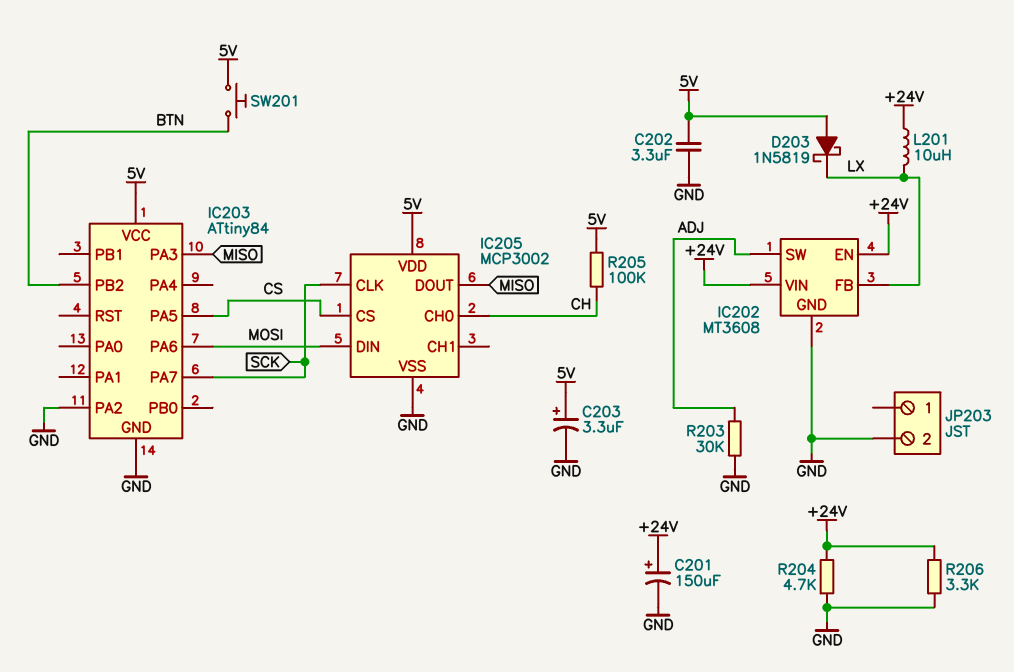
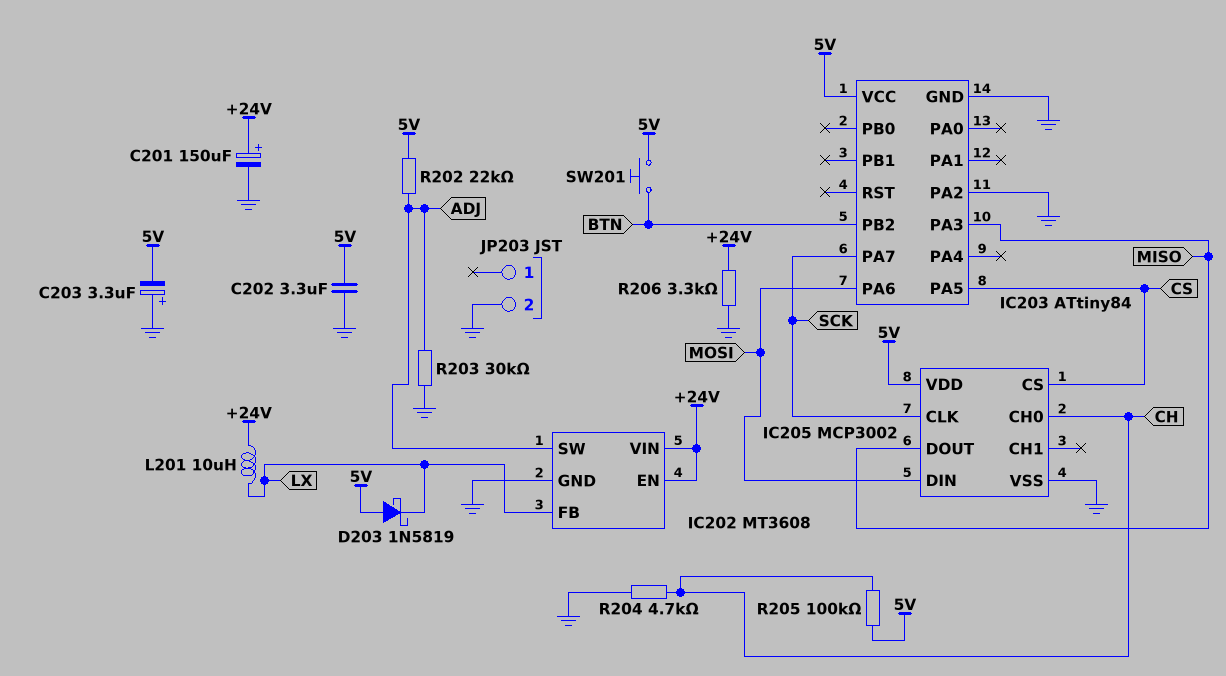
C203: 3.3uF (plus 5V, minus GND) -> 3.3uF (plus GND, minus 5V)
R202: none -> 22k (5V, ADJ)
R204: 4.7k (+24V, GND) -> 4.7k (CH, GND)

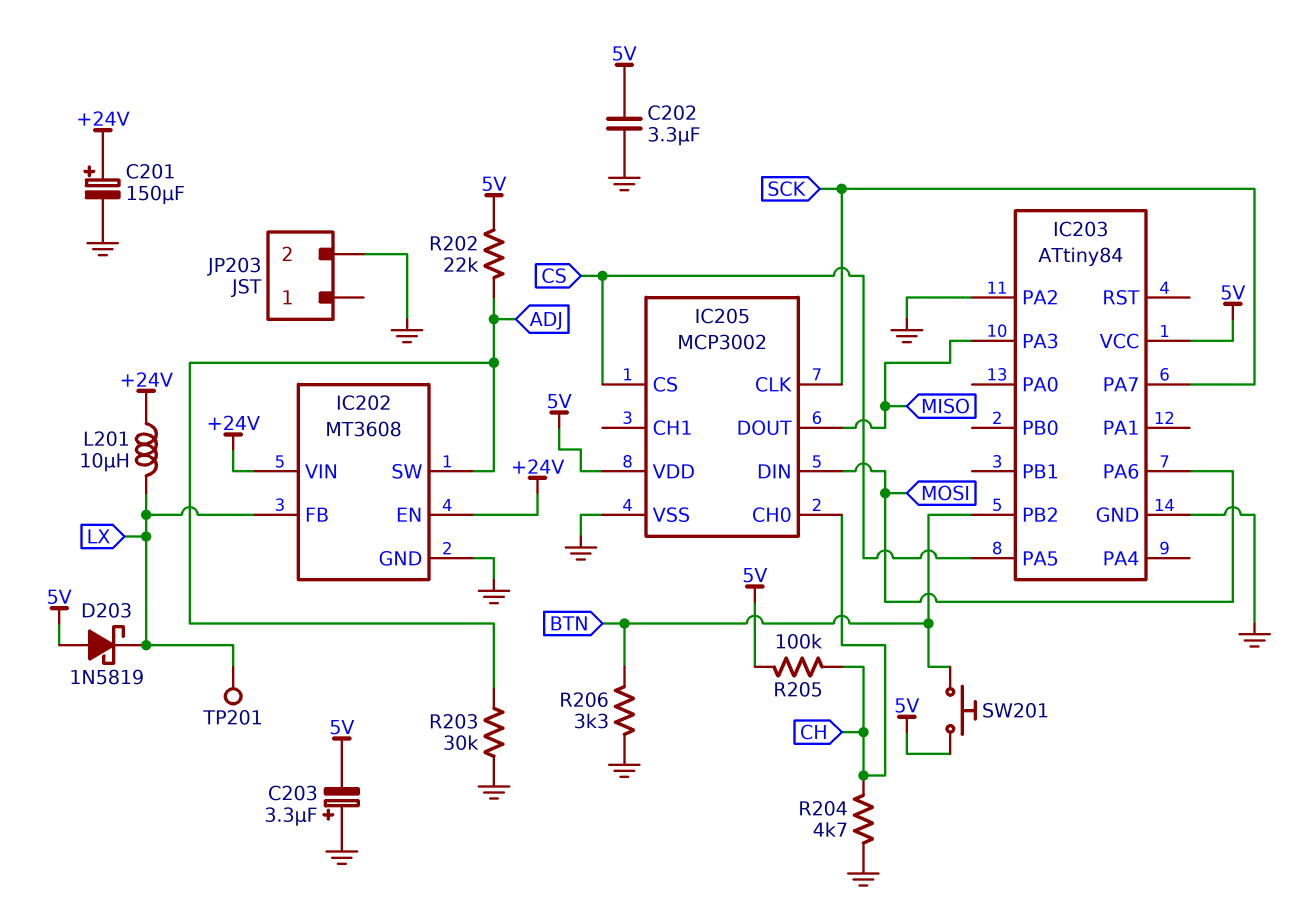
R206: 3.3k (+24V, GND) -> 3.3k (BTN, GND)
TP201: none -> test point (LX)

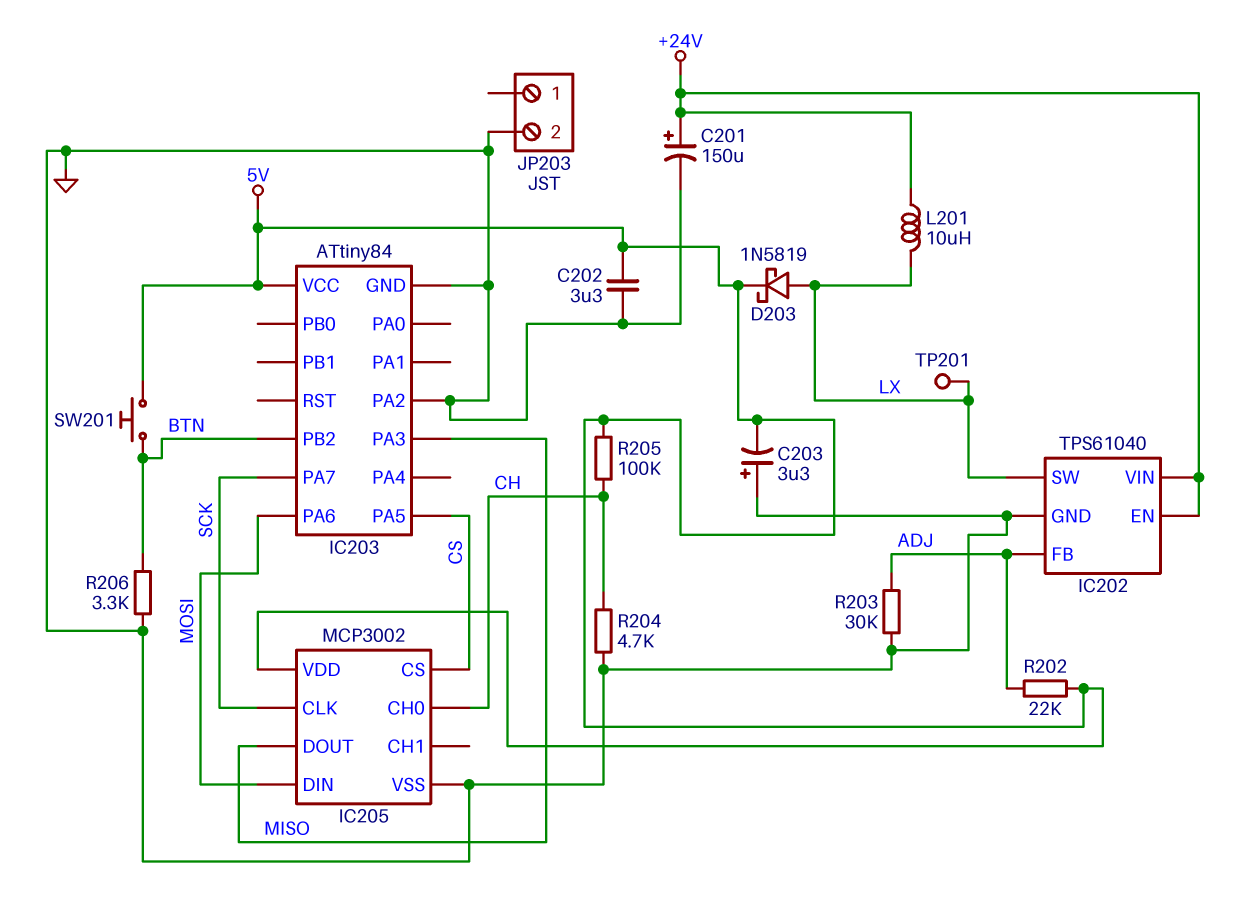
D203: schottky 1N5819 (A 5V, K LX) -> schottky 1N5819 (A LX, K 5V)
IC202: MT3608 -> TPS61040
IC202 pin FB: LX -> ADJ
IC202 pin SW: ADJ -> LX

